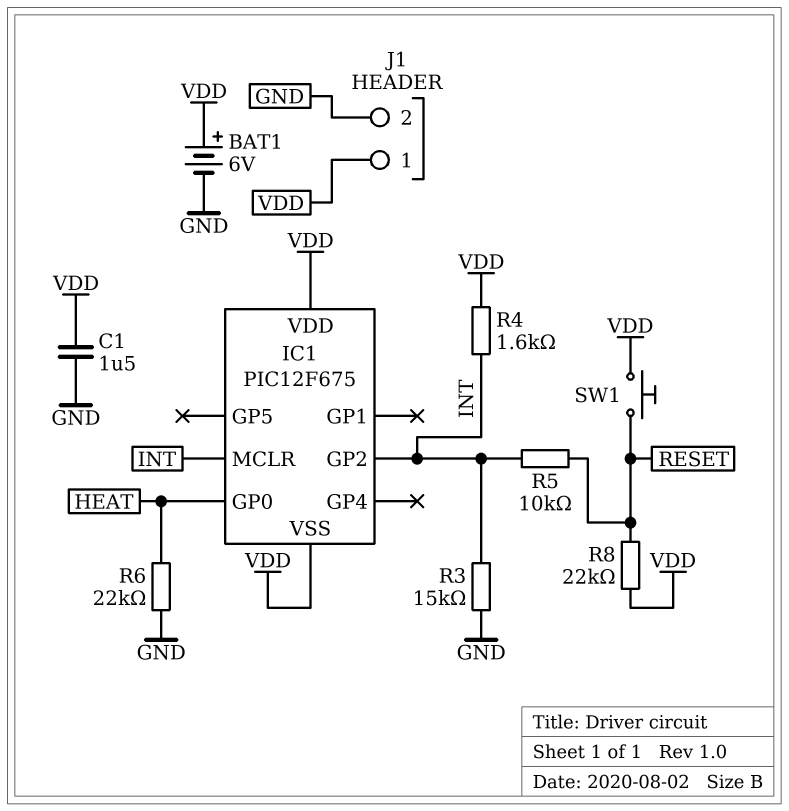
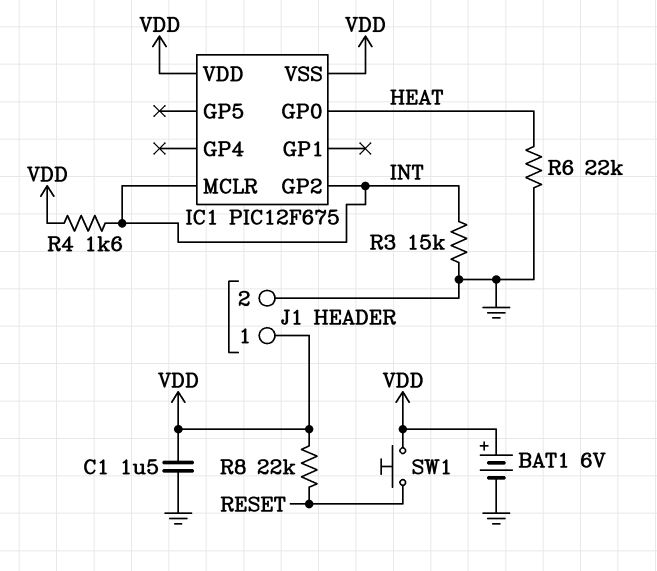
R5: 10k (INT, RESET) -> none

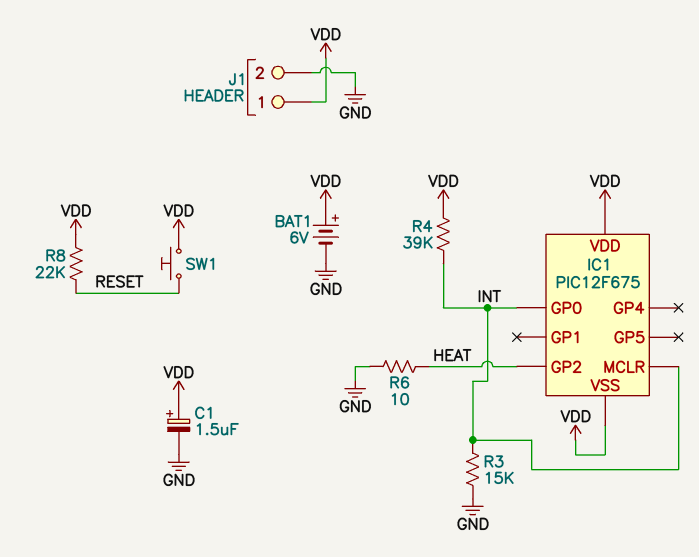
C1: 1.5uF (GND, VDD) -> 1.5uF (plus VDD, minus GND)
IC1 pin GP0: HEAT -> INT
IC1 pin GP2: INT -> HEAT
R4: 1.6k (INT, VDD) -> 39k (INT, VDD)
R6: 22k (GND, HEAT) -> 10 (GND, HEAT)

